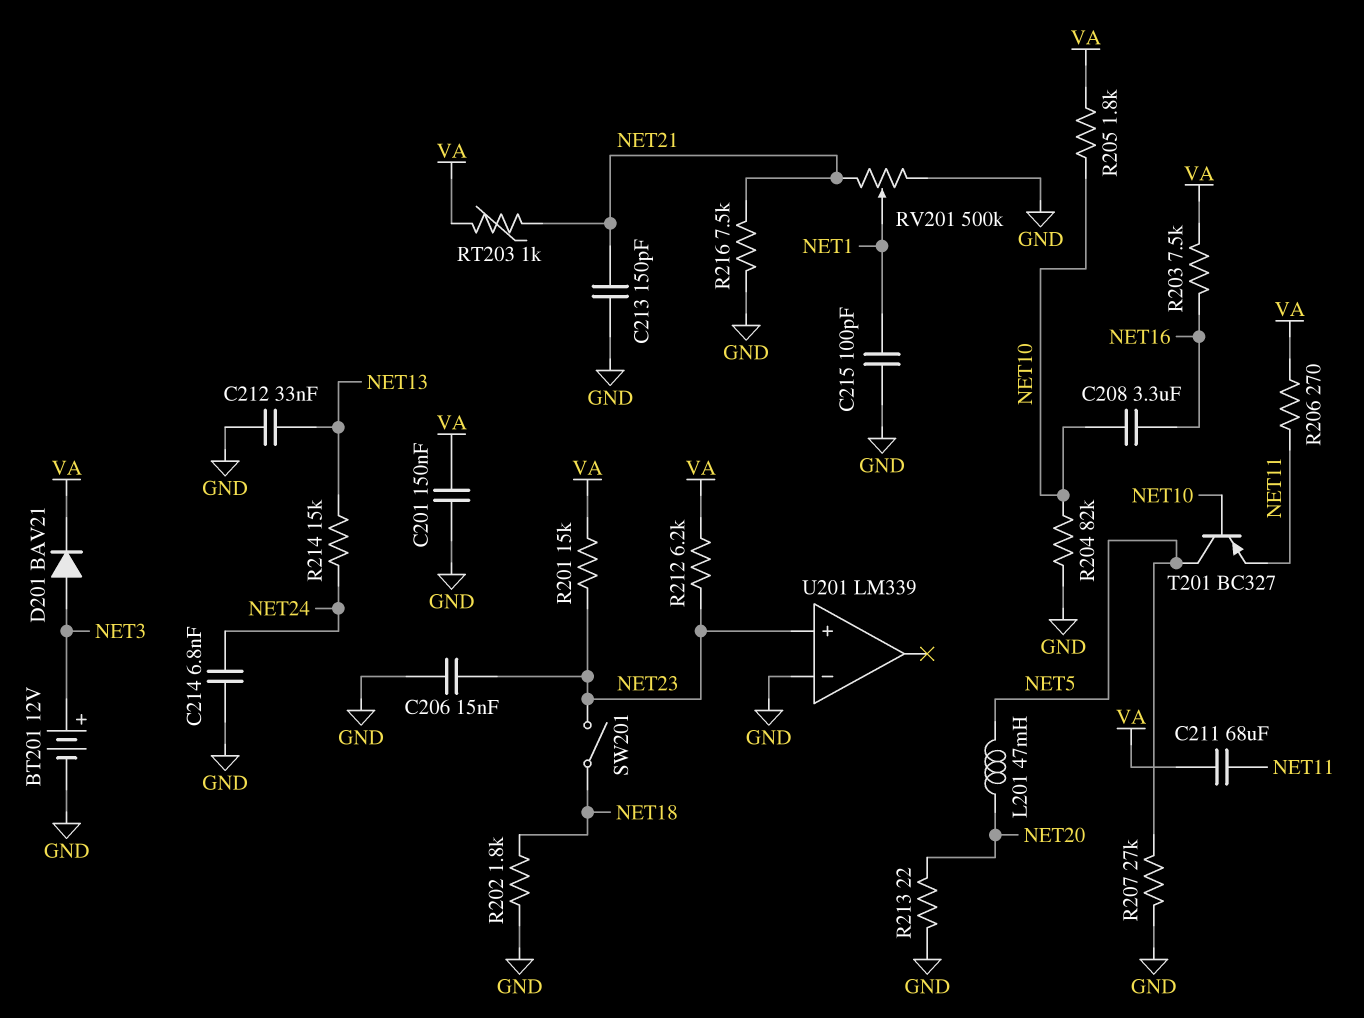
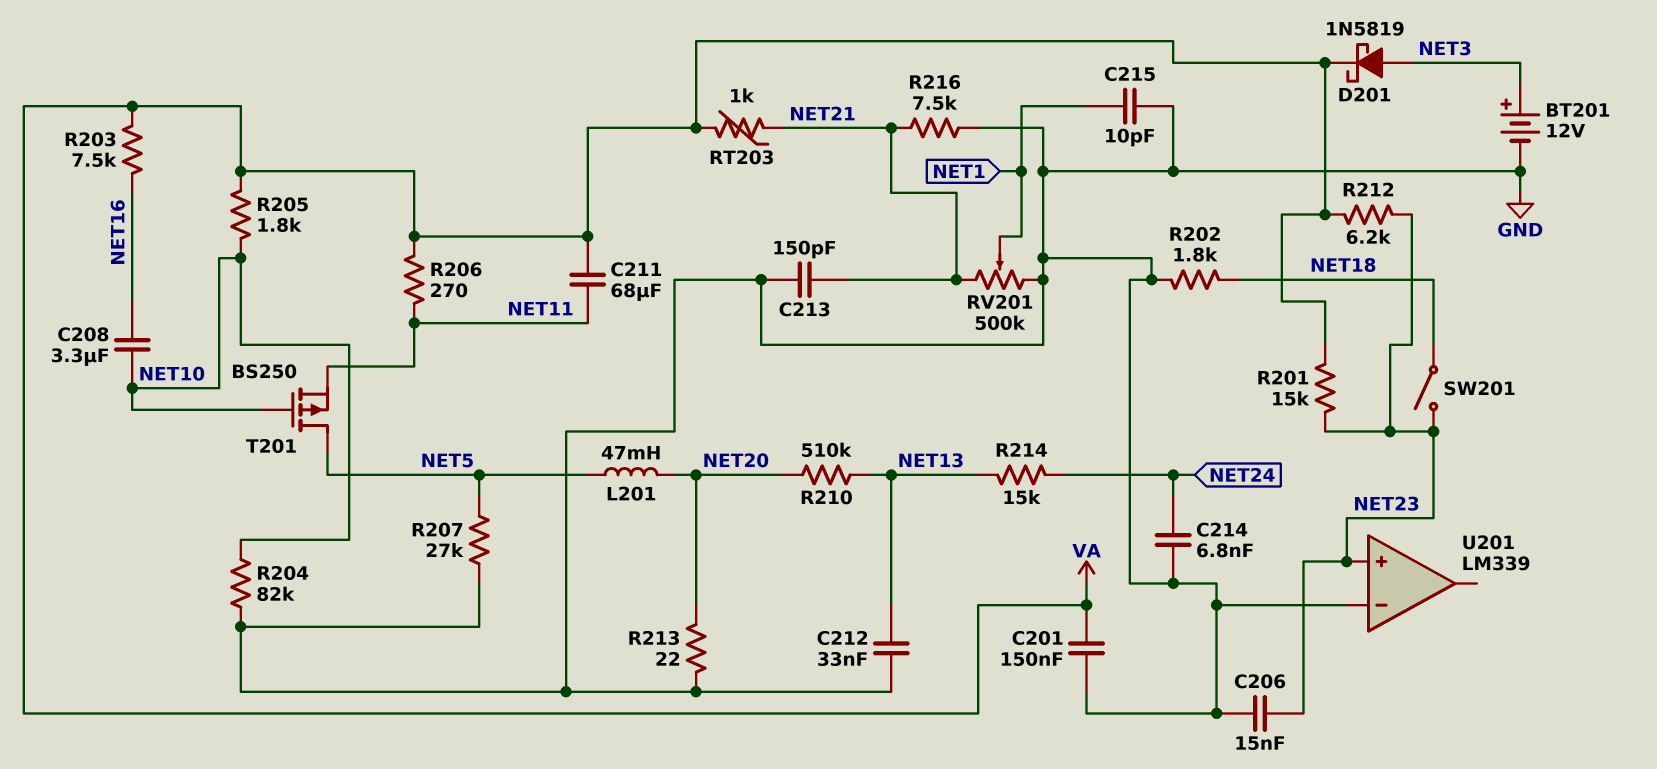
C215: 100pF (GND, NET1) -> 10pF (GND, NET1)
D201: diode BAV21 (A NET3, K VA) -> schottky 1N5819 (A NET3, K VA)
R210: none -> 510k (NET13, NET20)
T201: PNP BC327 (B NET10, C NET5, E NET11) -> PMOS BS250 (G NET10, D NET5, S NET11)

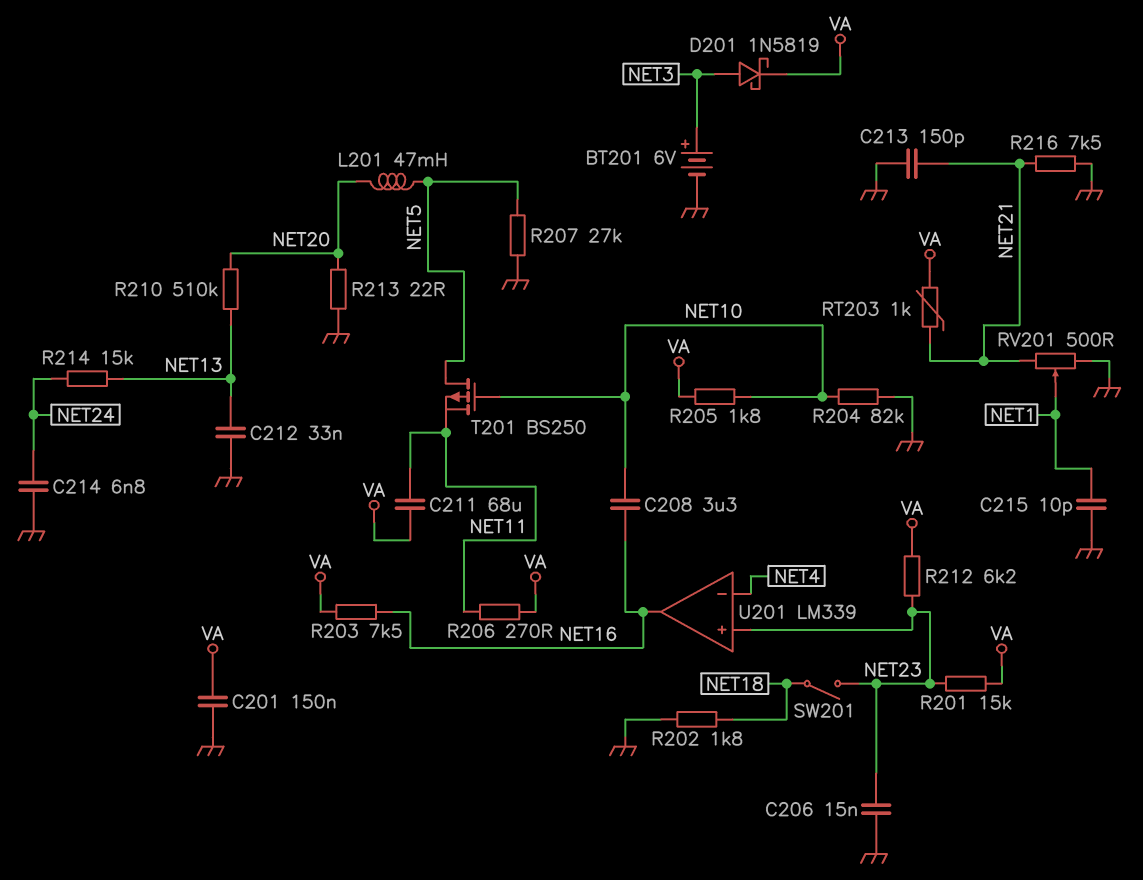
BT201: 12V (plus NET3, minus GND) -> 6V (plus NET3, minus GND)
RV201: 500k (GND, NET21, wiper NET1) -> 500 (GND, NET21, wiper NET1)
U201 pin in-: GND -> NET4
U201 pin out: none -> NET16

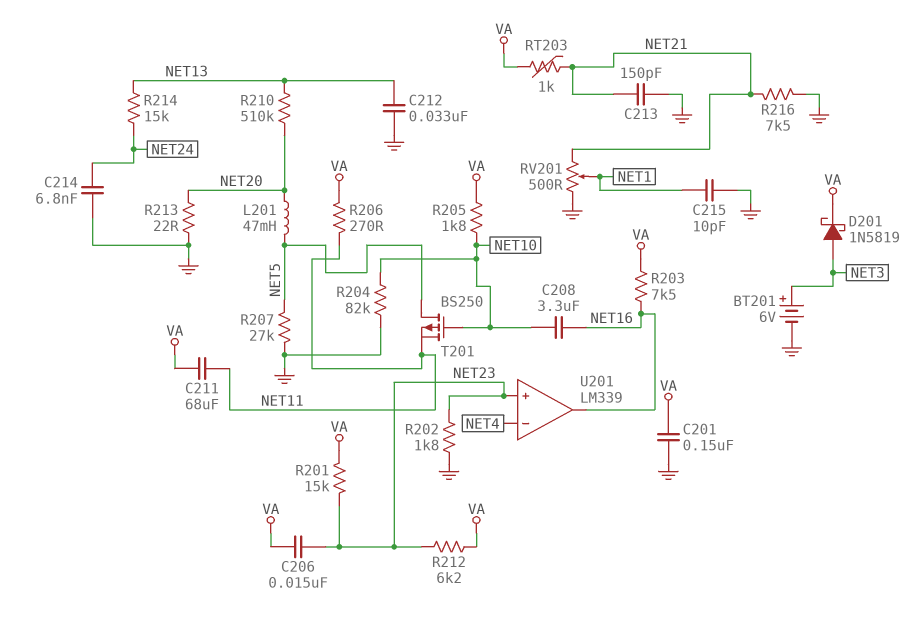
C206: 15nF (GND, NET23) -> 15nF (NET23, VA)
R202: 1.8k (GND, NET18) -> 1.8k (GND, NET23)
SW201: switch (NET18, NET23) -> none

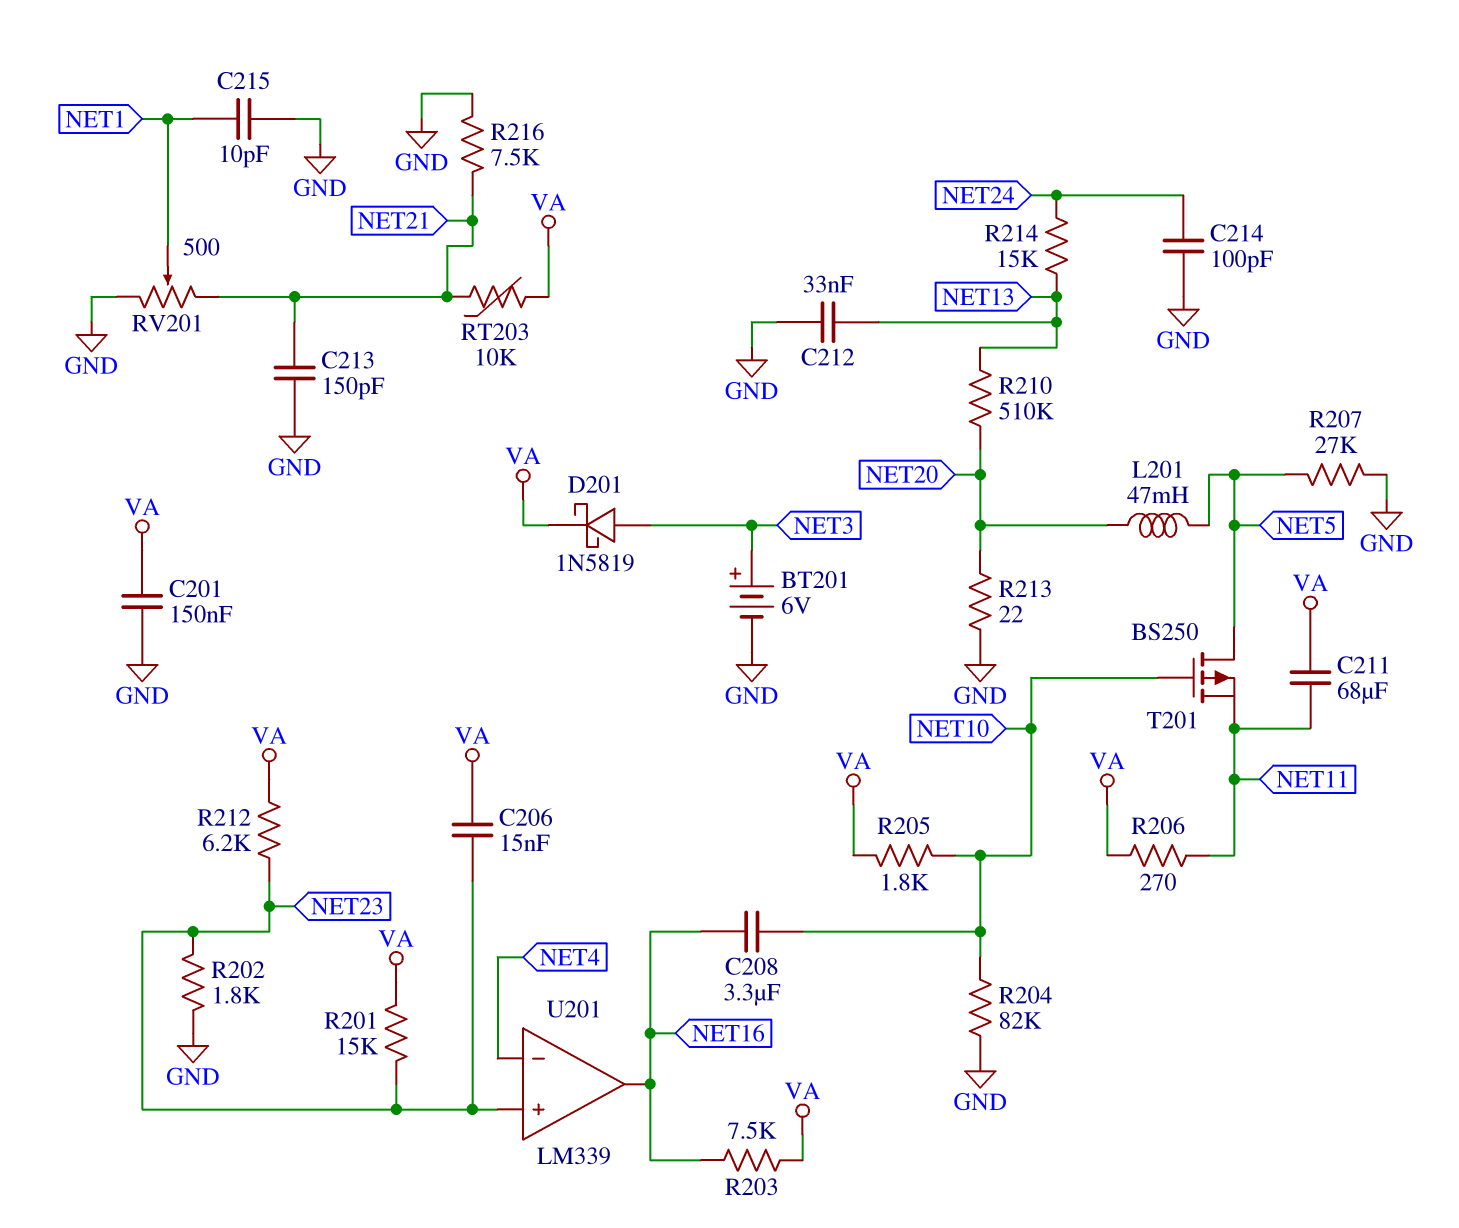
C214: 6.8nF (GND, NET24) -> 100pF (GND, NET24)
RT203: 1k (NET21, VA) -> 10k (NET21, VA)

